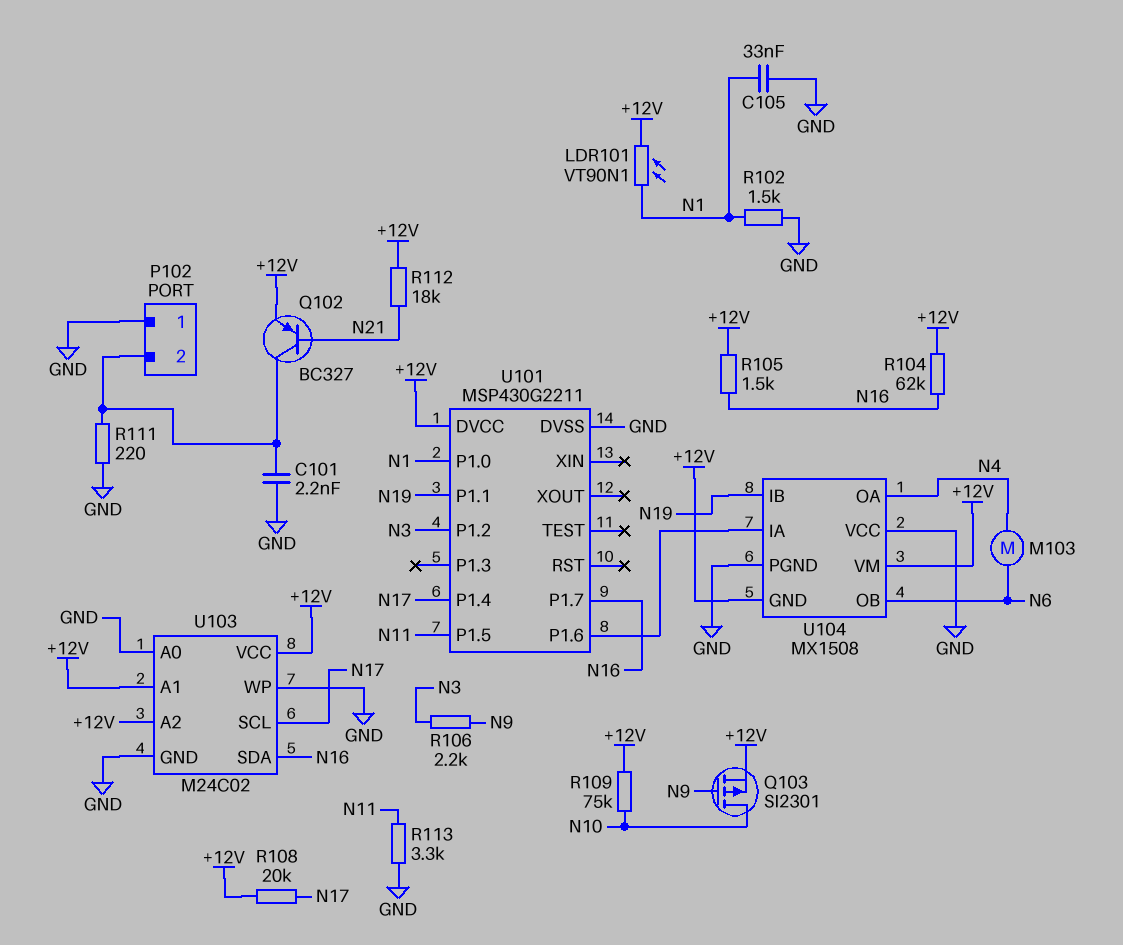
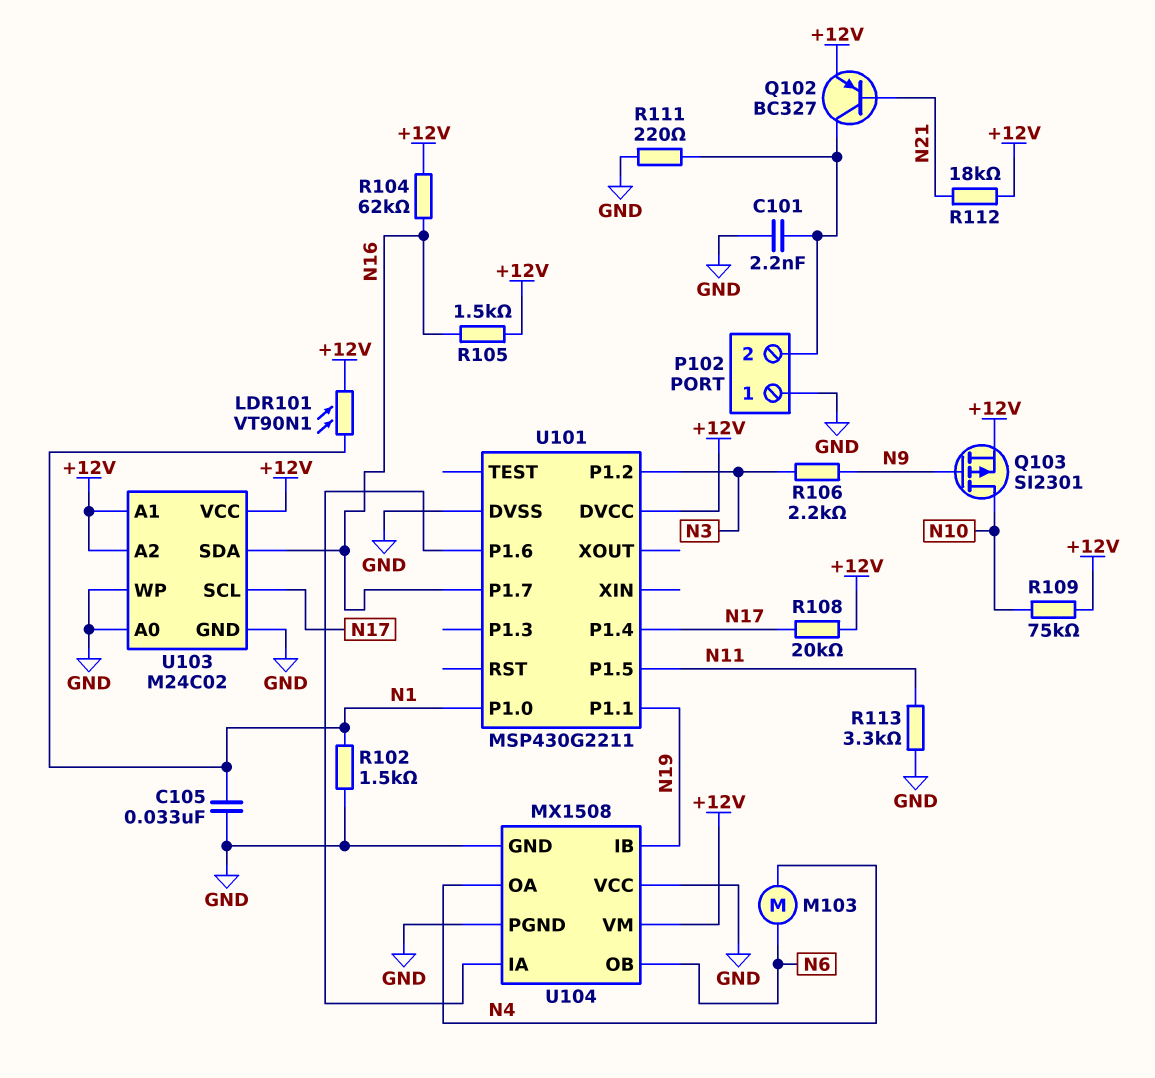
U104 pin GND: +12V -> GND

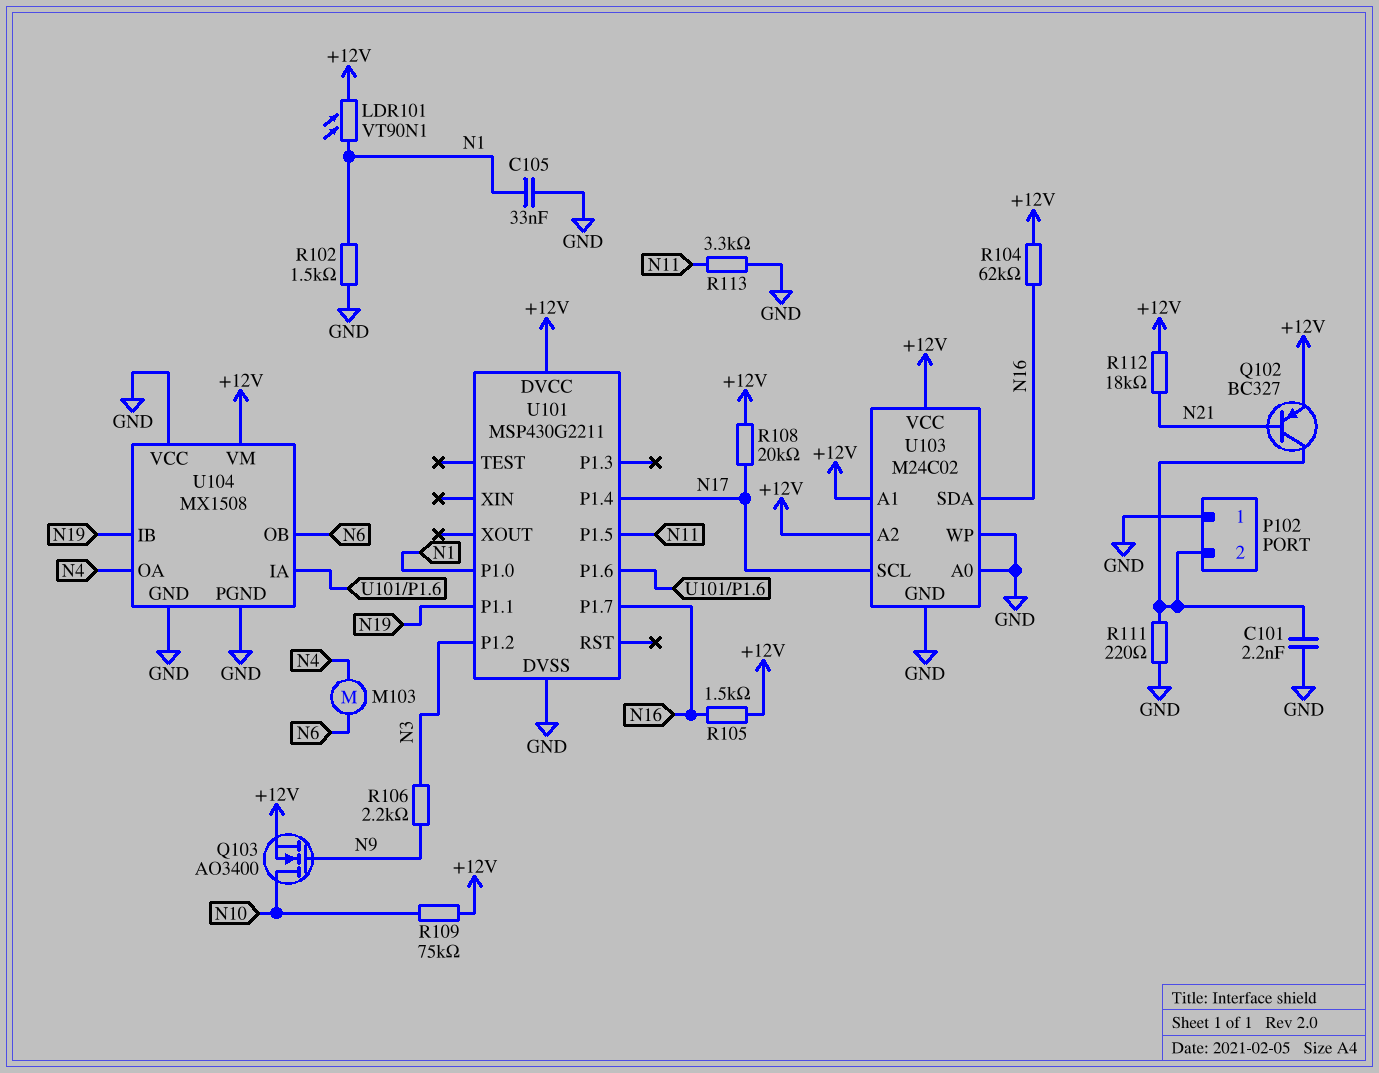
Q103: PMOS SI2301 (G N9, D N10, S +12V) -> NMOS AO3400 (G N9, D N10, S +12V)

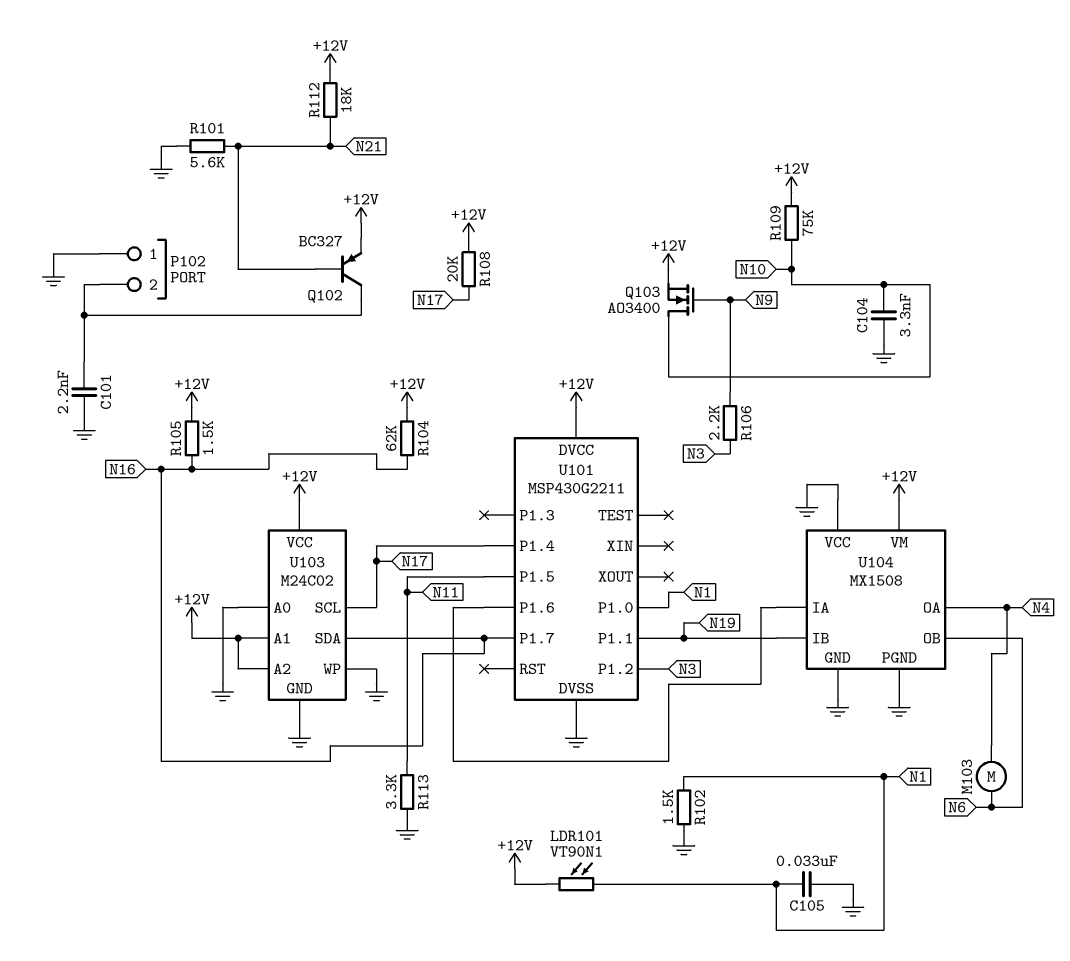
C104: none -> 3.3nF (GND, N10)
R101: none -> 5.6k (GND, N21)
R111: 220 (GND, P102/2) -> none

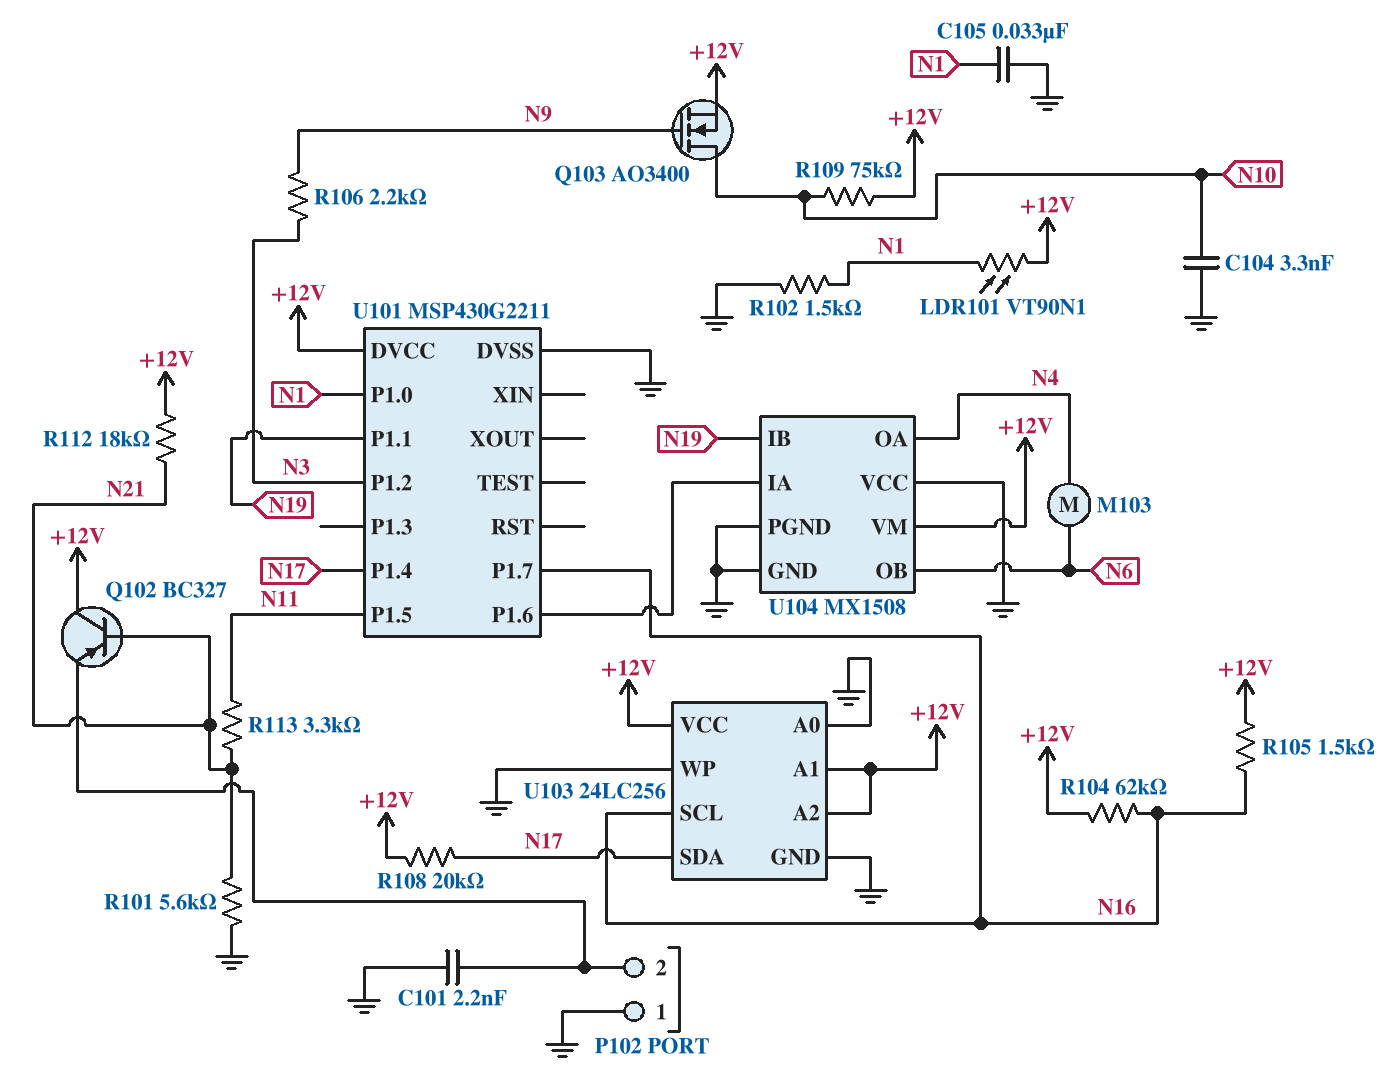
Q102: PNP BC327 (B N21, C P102/2, E +12V) -> PNP BC327 (B N21, C +12V, E P102/2)
R113: 3.3k (GND, N11) -> 3.3k (N11, N21)
U103: M24C02 -> 24LC256
U103 pin SCL: N17 -> N16
U103 pin SDA: N16 -> N17

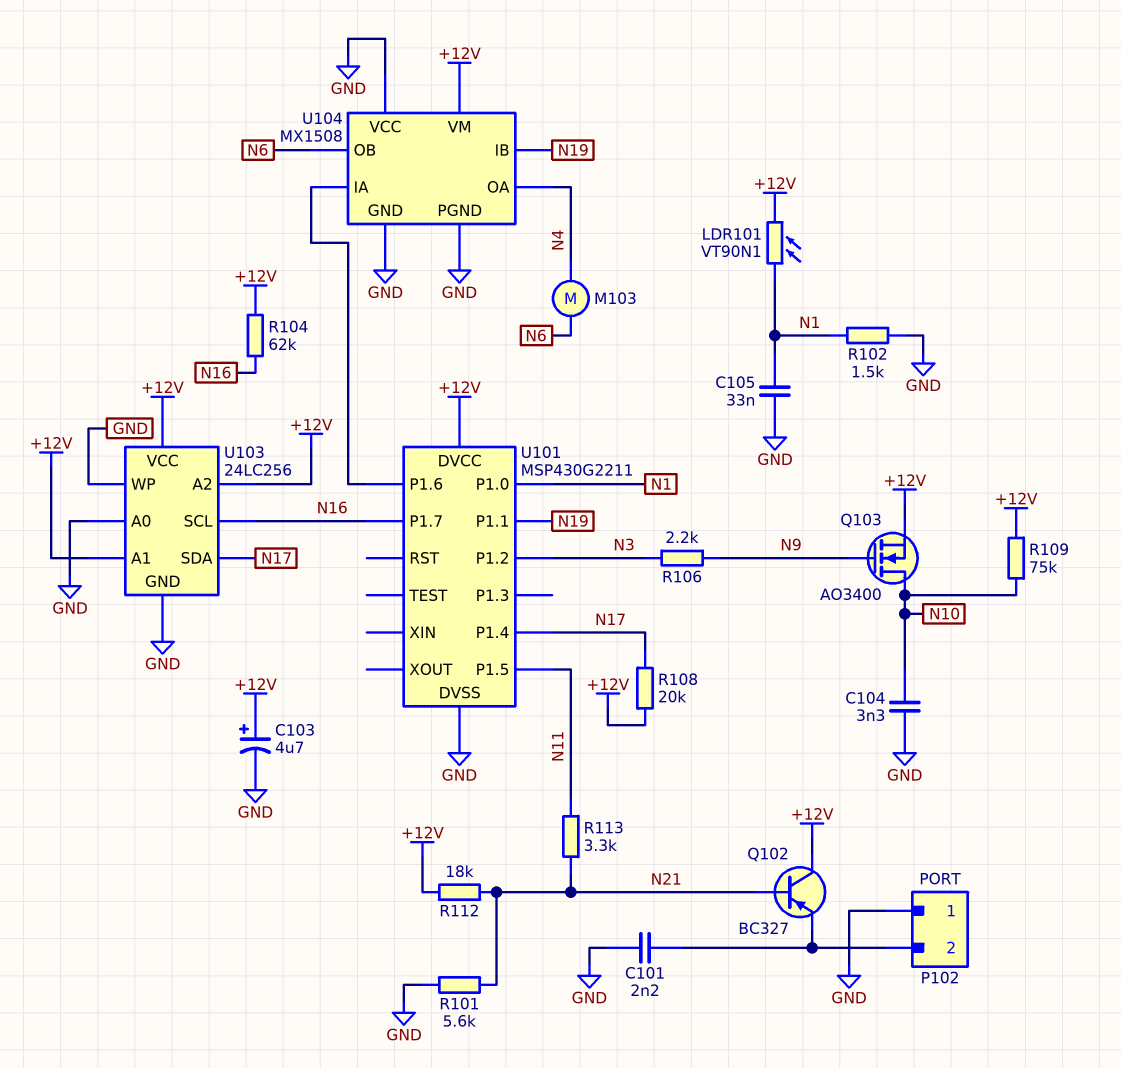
C103: none -> 4.7uF (plus +12V, minus GND)
R105: 1.5k (+12V, N16) -> none

